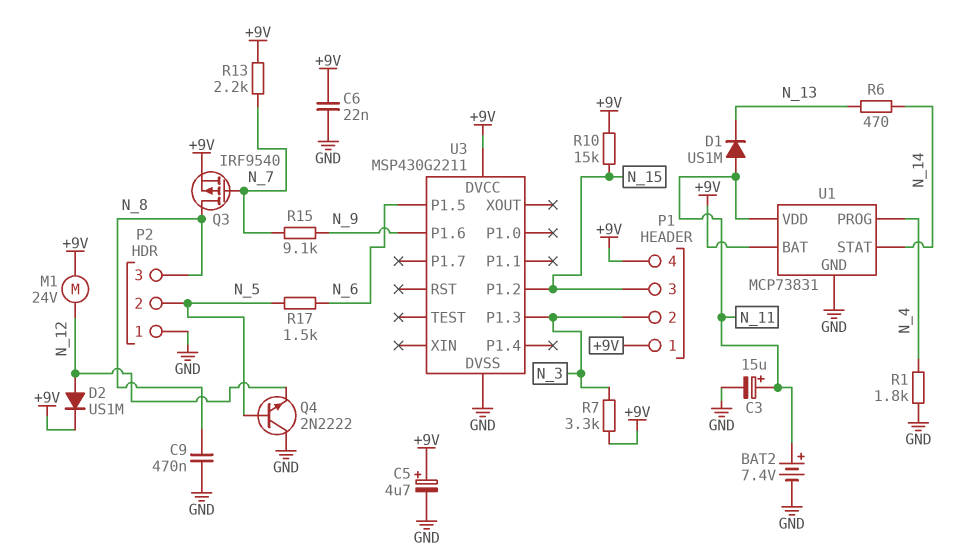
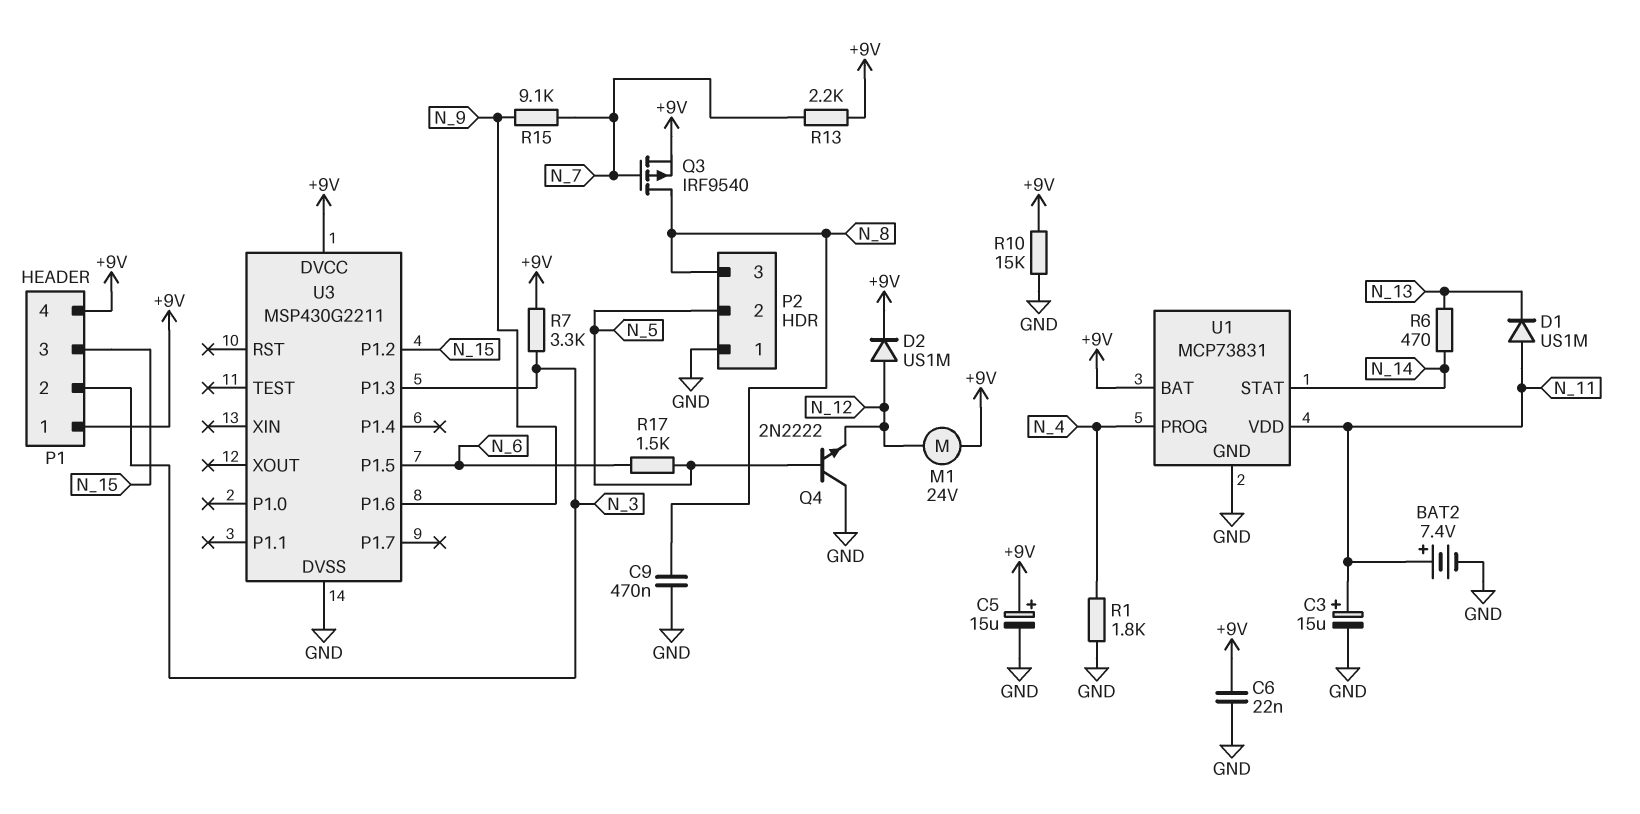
C5: 4.7uF (plus +9V, minus GND) -> 15uF (plus +9V, minus GND)
R10: 15k (+9V, N_15) -> 15k (+9V, GND)

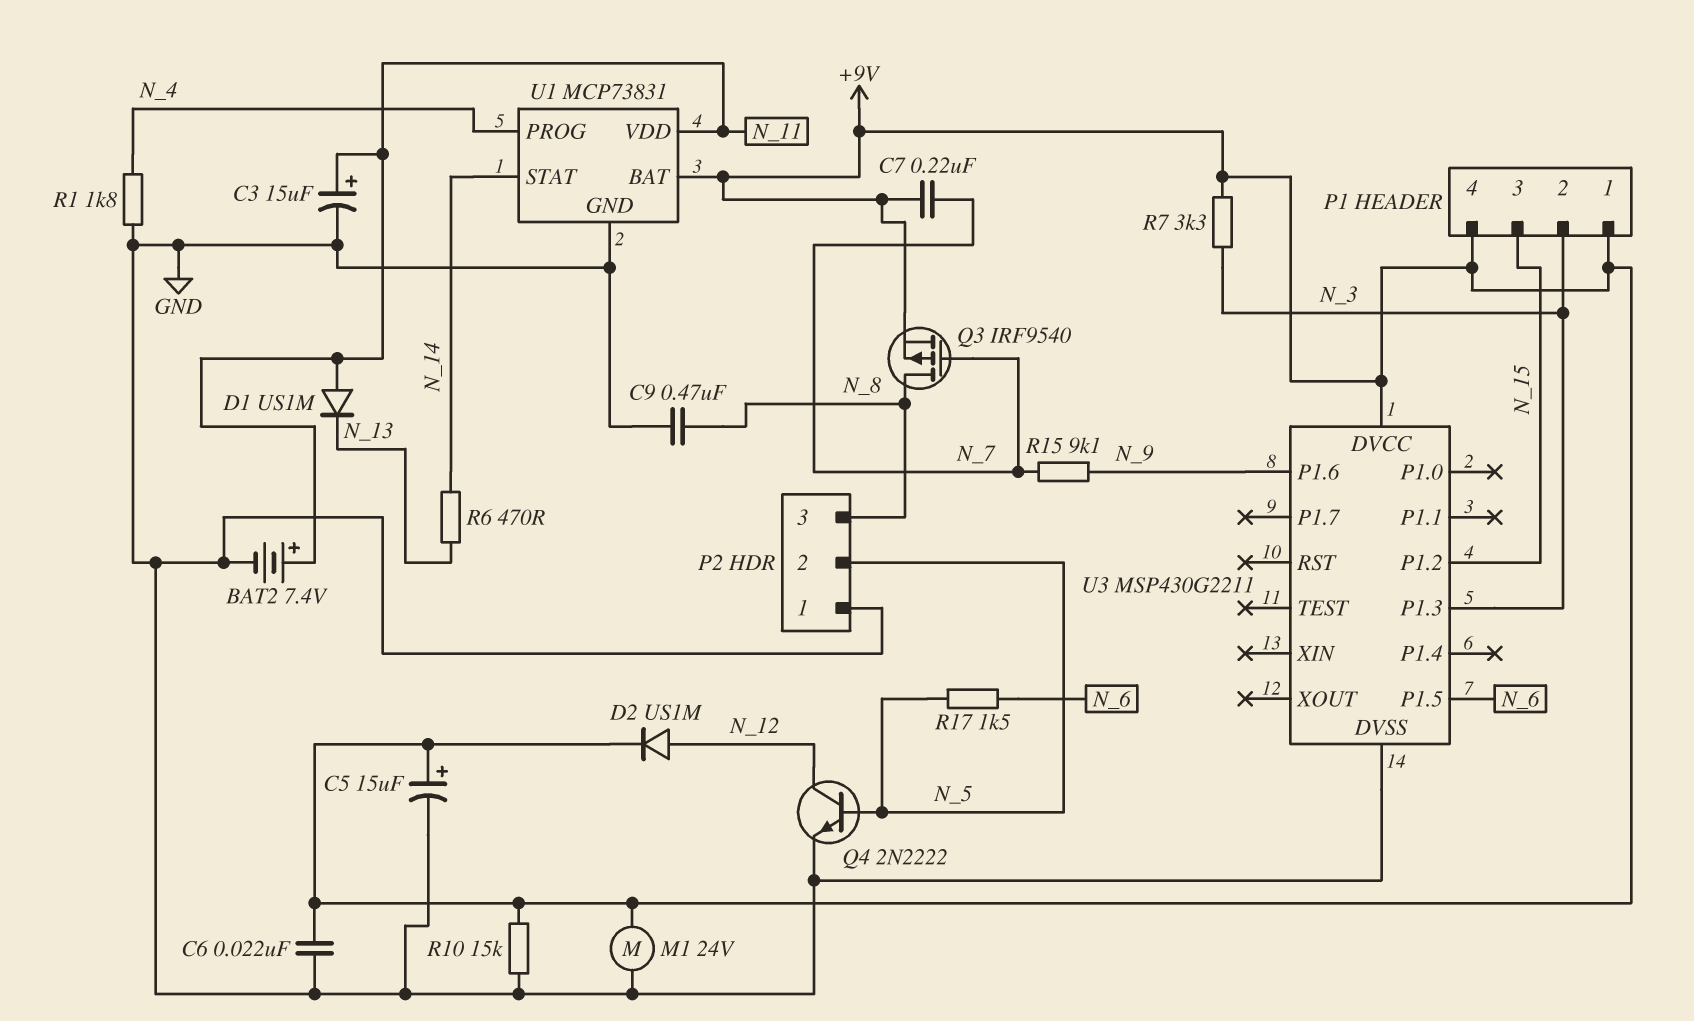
C7: none -> 220nF (+9V, N_7)
M1: motor 24V (+9V, N_12) -> motor 24V (+9V, GND)
Q4: NPN 2N2222 (B N_5, C GND, E N_12) -> NPN 2N2222 (B N_5, C N_12, E GND)
R13: 2.2k (+9V, N_7) -> none

